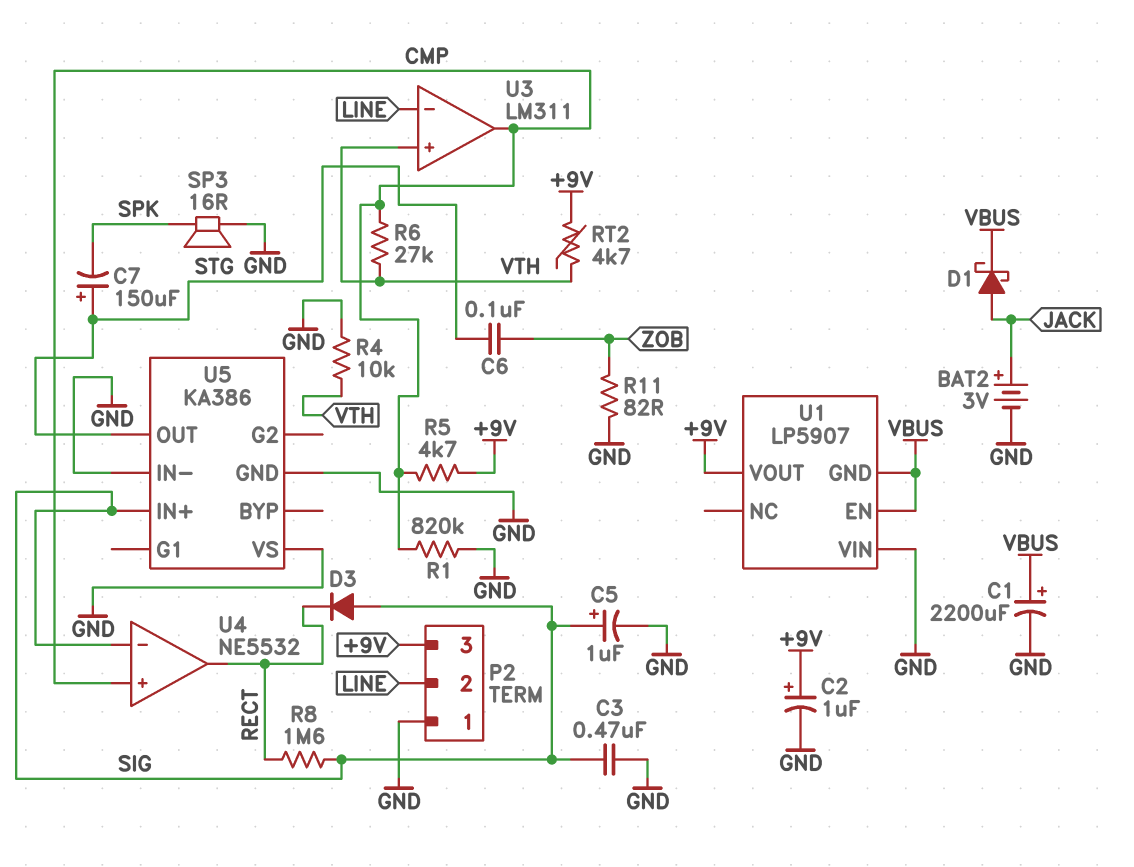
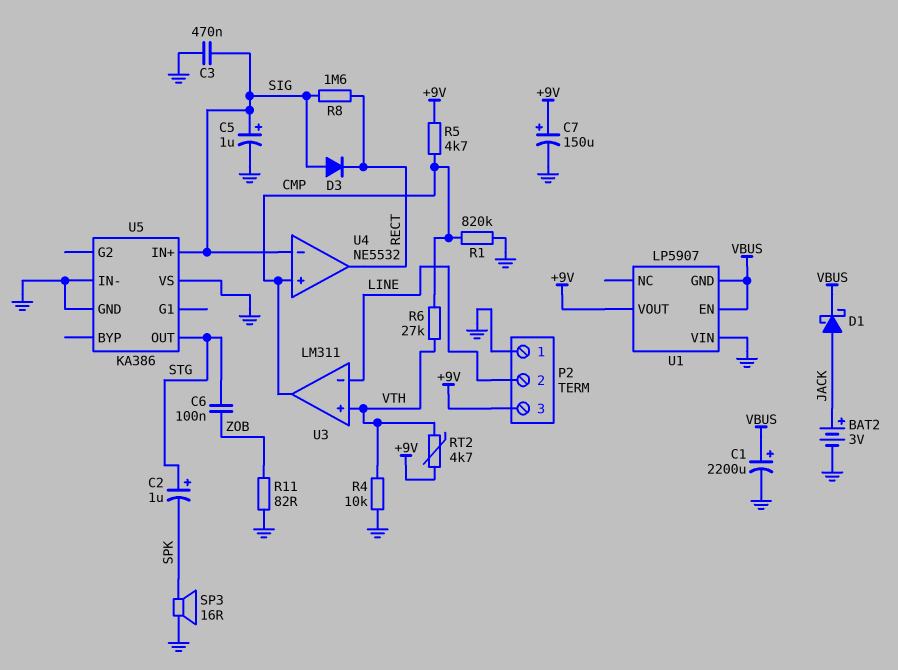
C2: 1uF (plus +9V, minus GND) -> 1uF (plus STG, minus SPK)
C7: 150uF (plus STG, minus SPK) -> 150uF (plus +9V, minus GND)

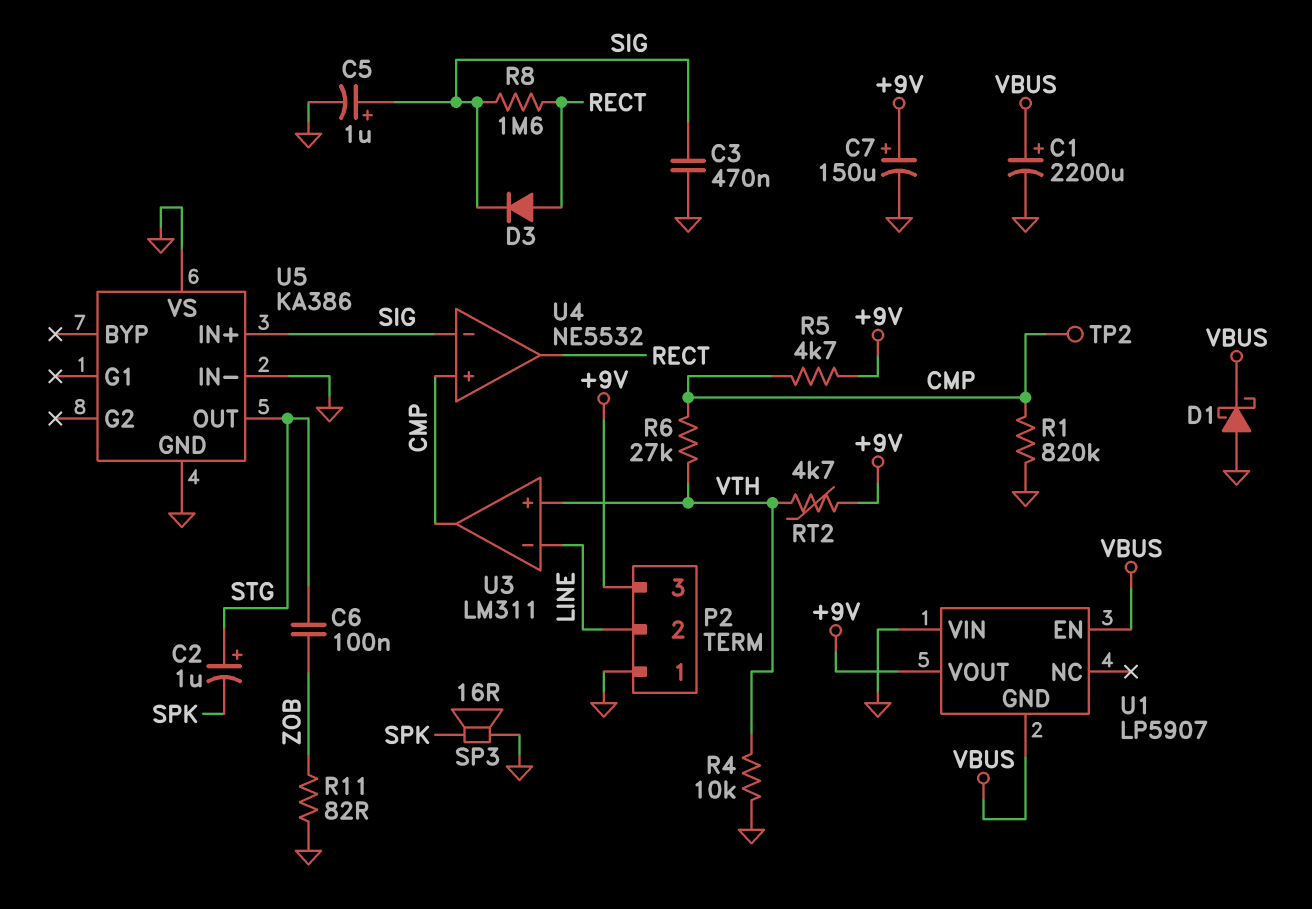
BAT2: 3V (plus JACK, minus GND) -> none
D1: schottky (A JACK, K VBUS) -> schottky (A GND, K VBUS)
D3: diode (A SIG, K RECT) -> diode (A RECT, K SIG)
TP2: none -> test point (CMP)

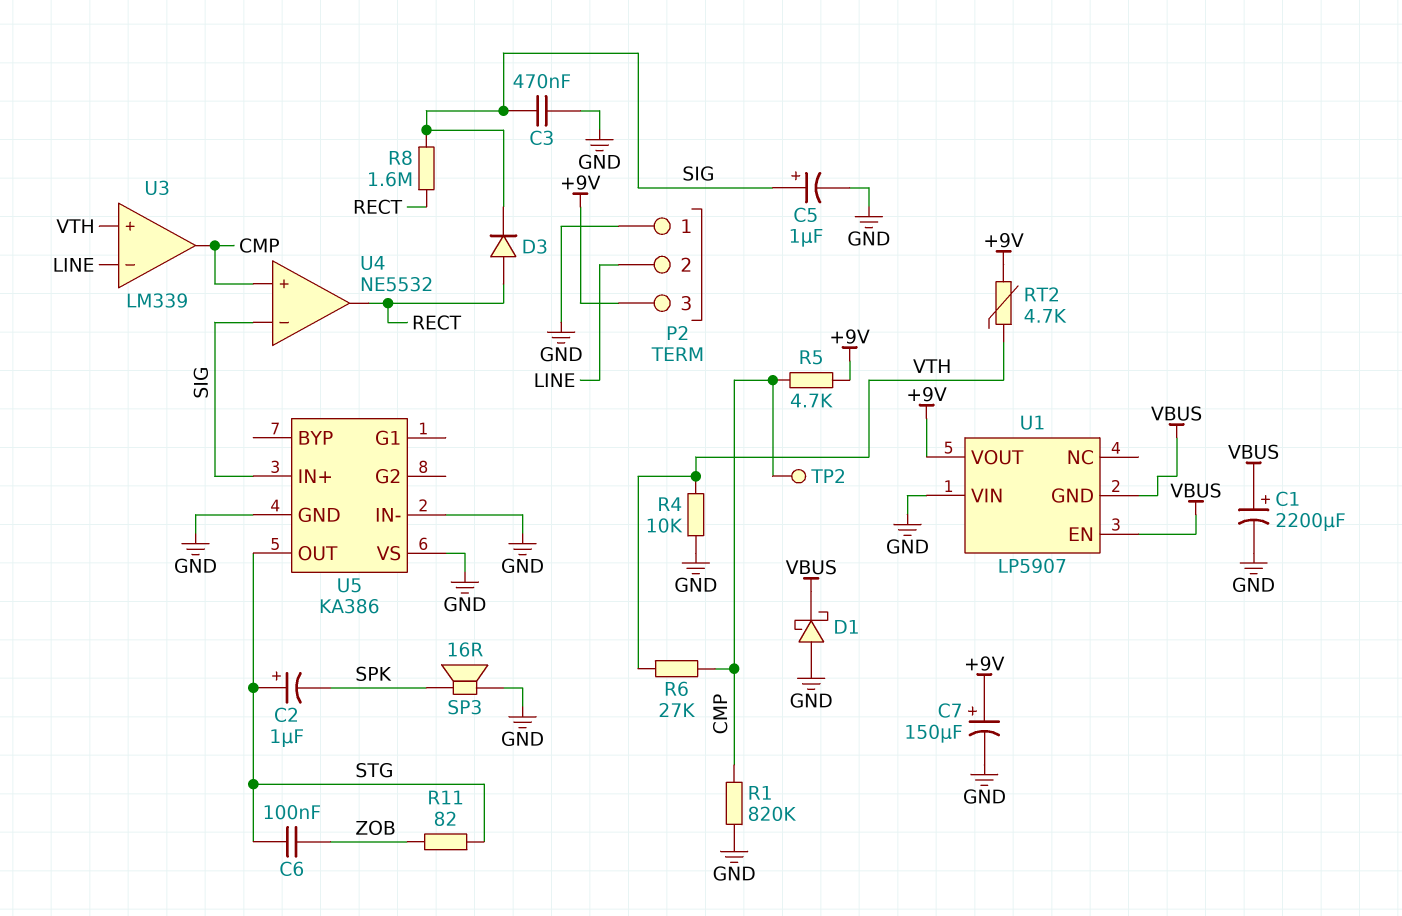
R11: 82 (GND, ZOB) -> 82 (STG, ZOB)
U3: LM311 -> LM339

